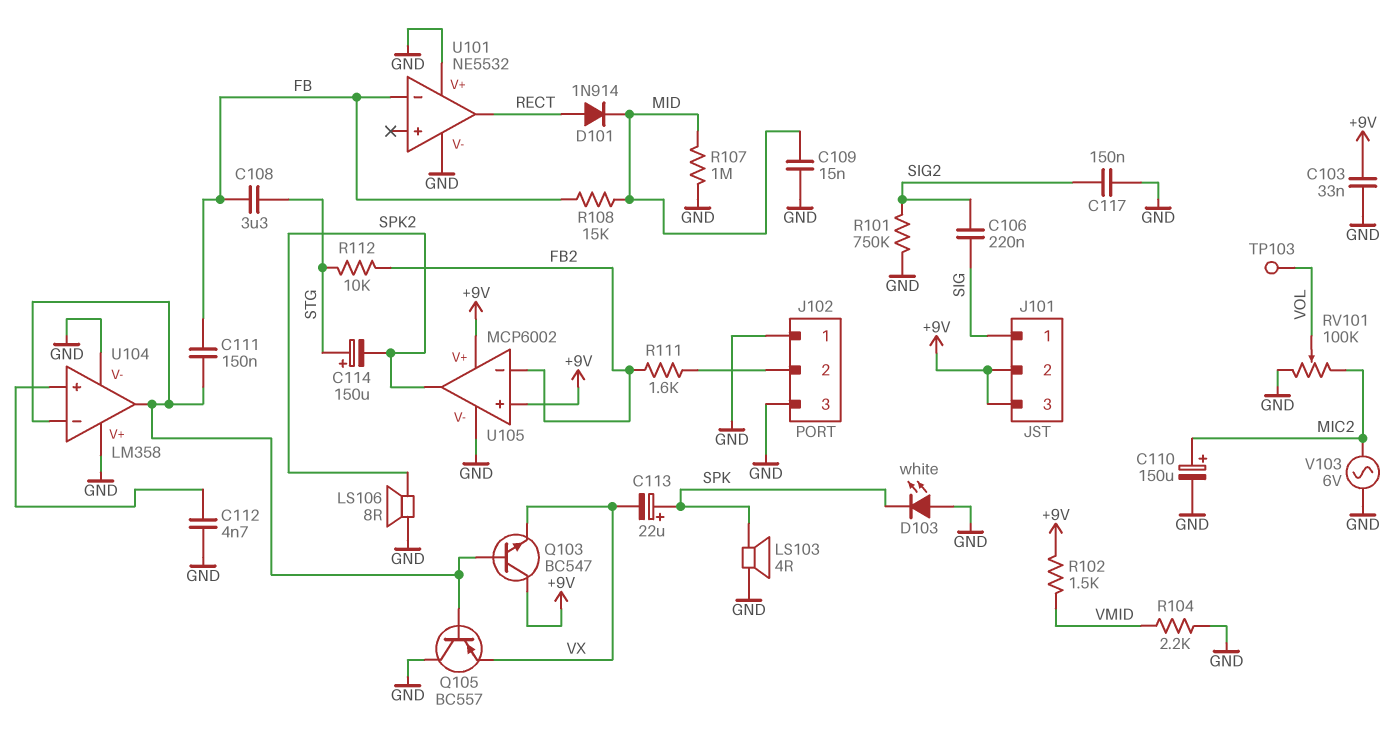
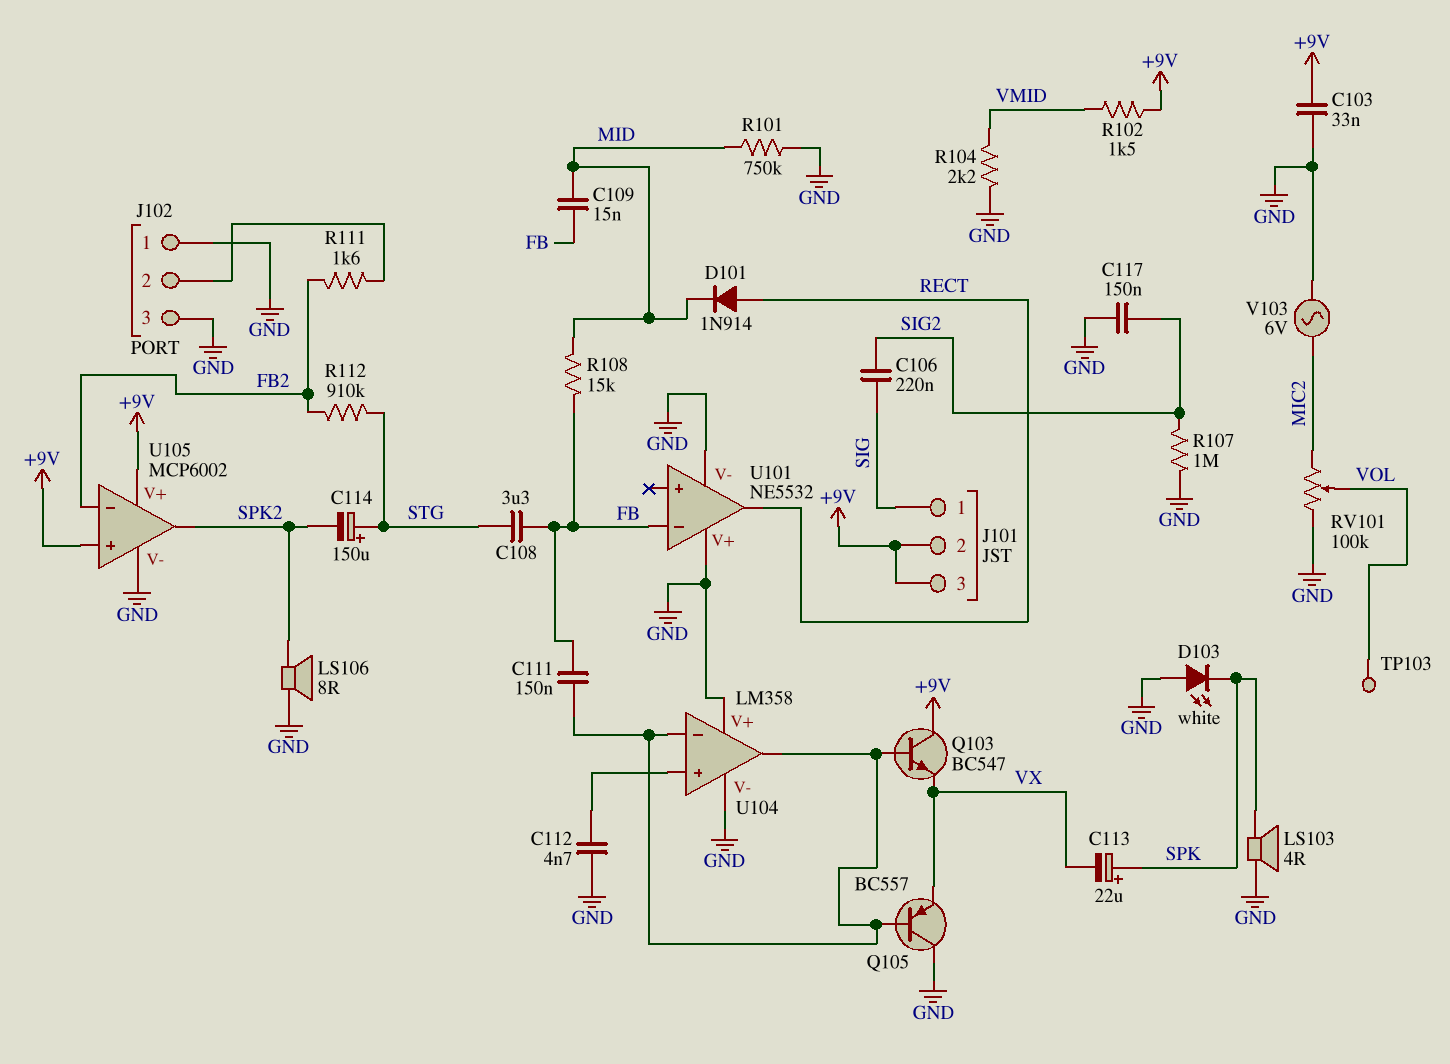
C109: 15nF (GND, MID) -> 15nF (FB, MID)
C110: 150uF (plus MIC2, minus GND) -> none
R101: 750k (GND, SIG2) -> 750k (GND, MID)
R107: 1M (GND, MID) -> 1M (GND, SIG2)
R112: 10k (FB2, STG) -> 910k (FB2, STG)

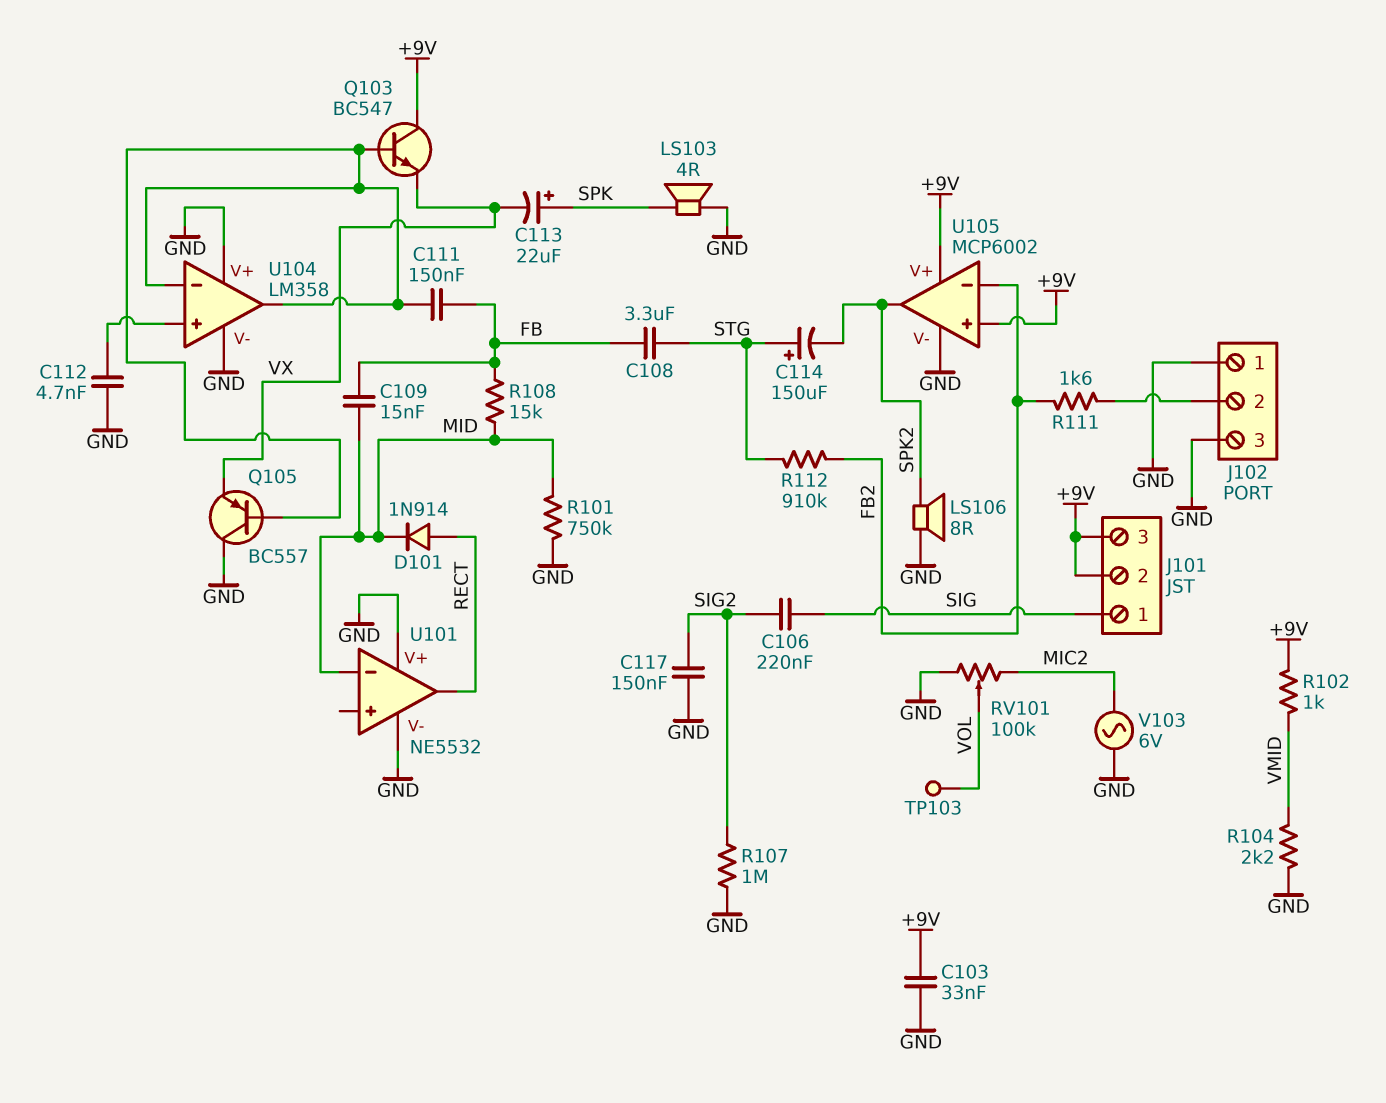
D103: LED white (A GND, K SPK) -> none
R102: 1.5k (+9V, VMID) -> 1k (+9V, VMID)
U101 pin in-: FB -> MID

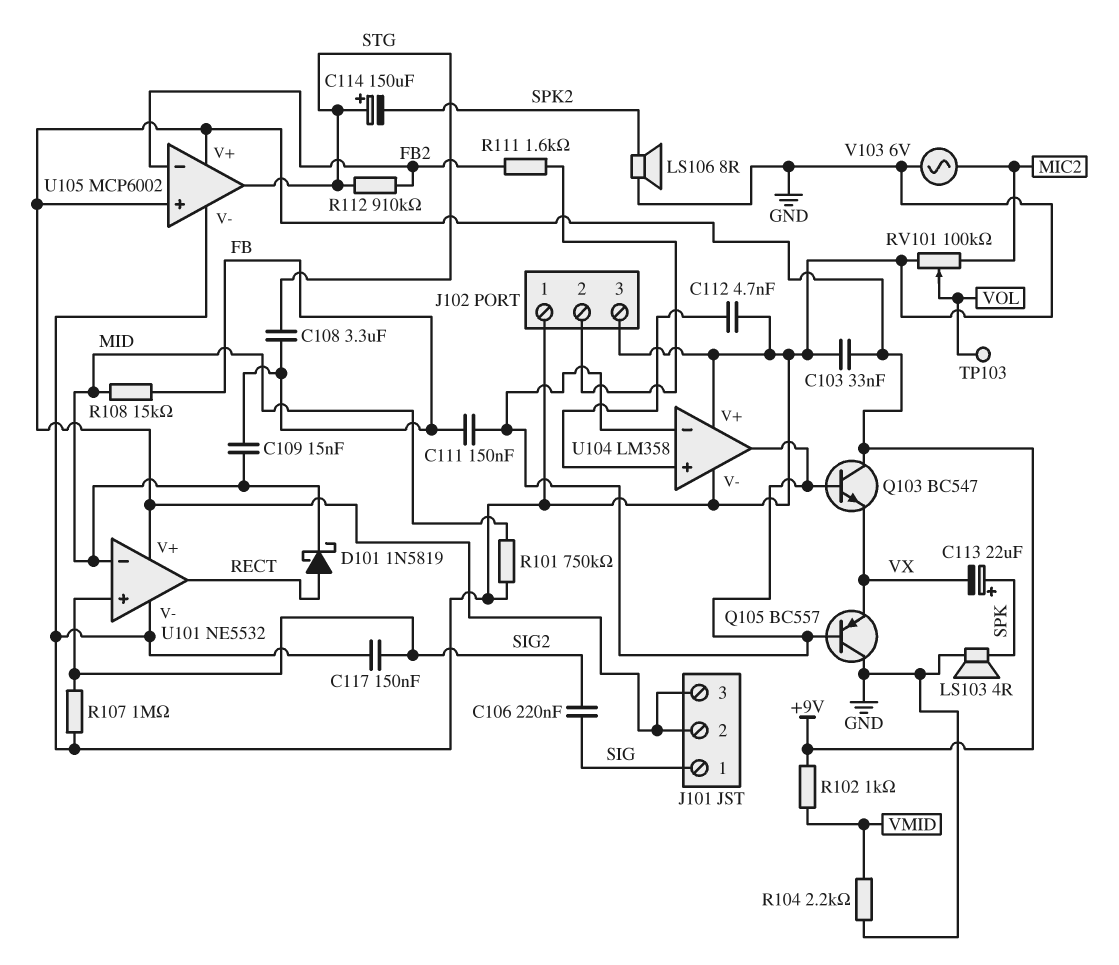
D101: diode 1N914 (A RECT, K MID) -> schottky 1N5819 (A RECT, K MID)
U101 pin V+: GND -> +9V
U101 pin in+: none -> SIG2
U105 pin out: SPK2 -> STG

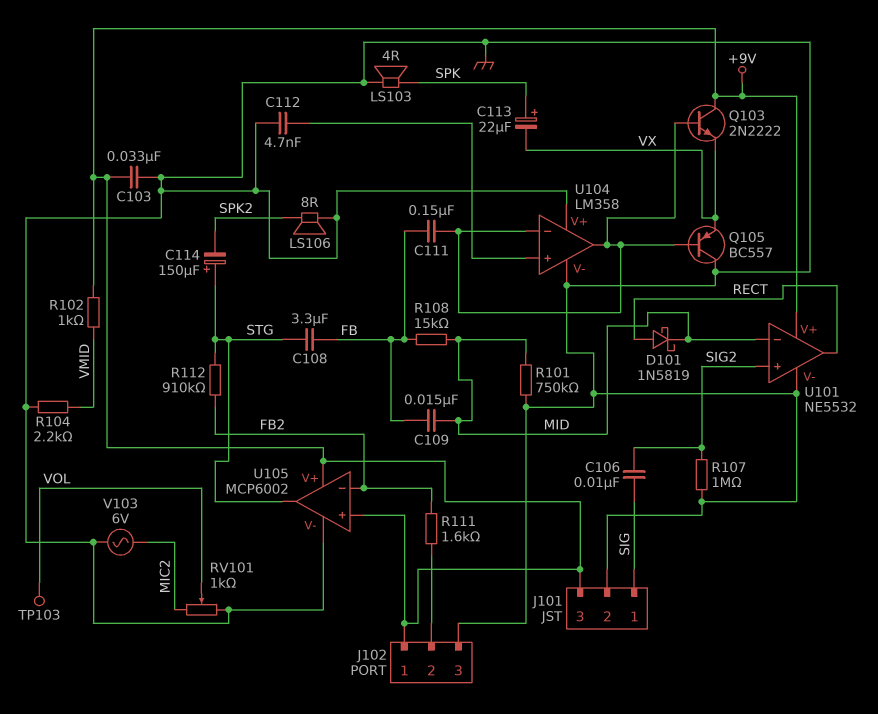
C106: 220nF (SIG, SIG2) -> 10nF (SIG, SIG2)
C117: 150nF (GND, SIG2) -> none
J101 pin 2: +9V -> GND
J102 pin 1: GND -> +9V
Q103: NPN BC547 (B U104/in-, C +9V, E VX) -> NPN 2N2222 (B U104/in-, C +9V, E VX)
RV101: 100k (GND, MIC2, wiper VOL) -> 1k (GND, MIC2, wiper VOL)

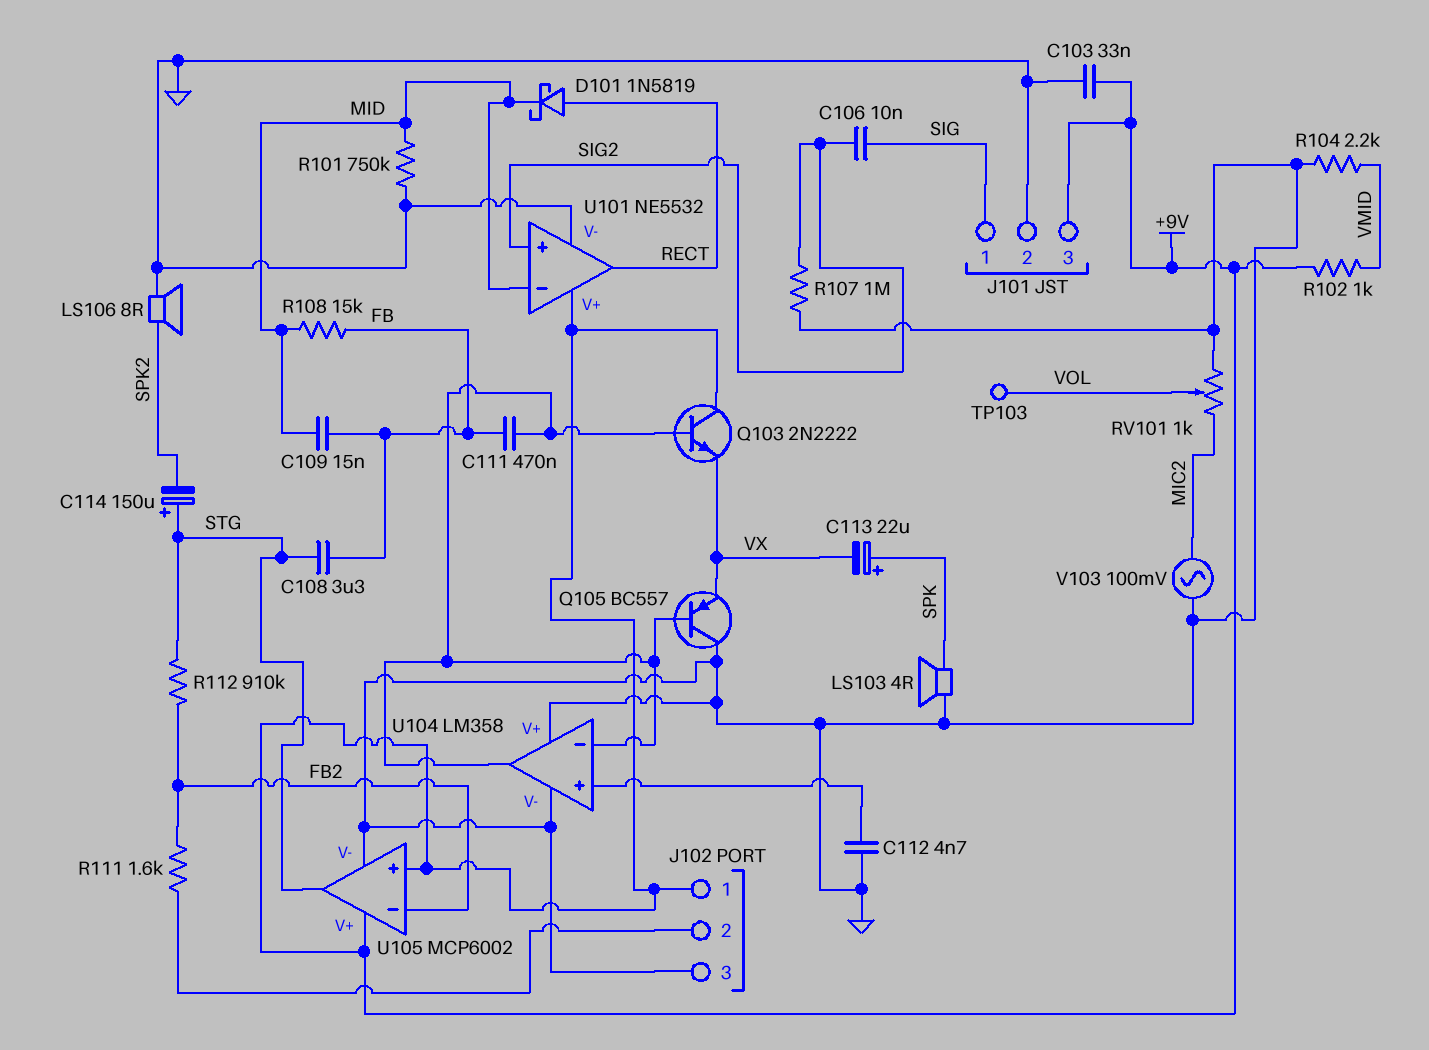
C111: 150nF (FB, U104/in-) -> 470nF (FB, U104/in-)
V103: AC 6V (GND, MIC2) -> AC 100mV (GND, MIC2)

